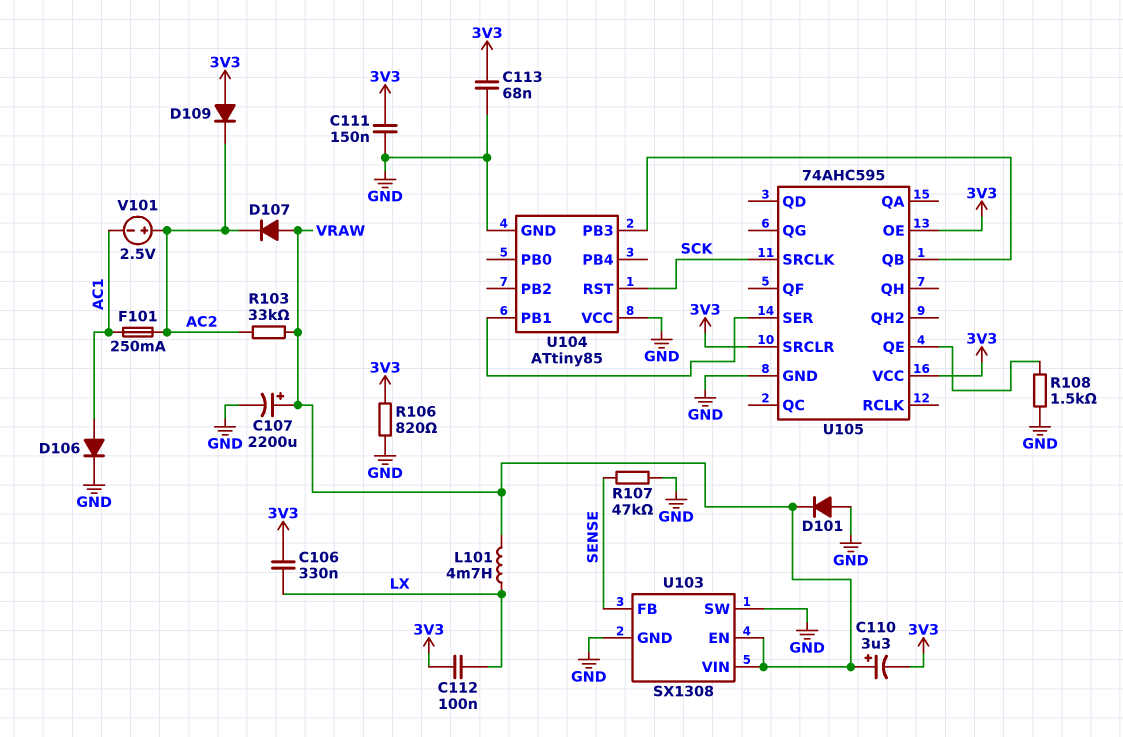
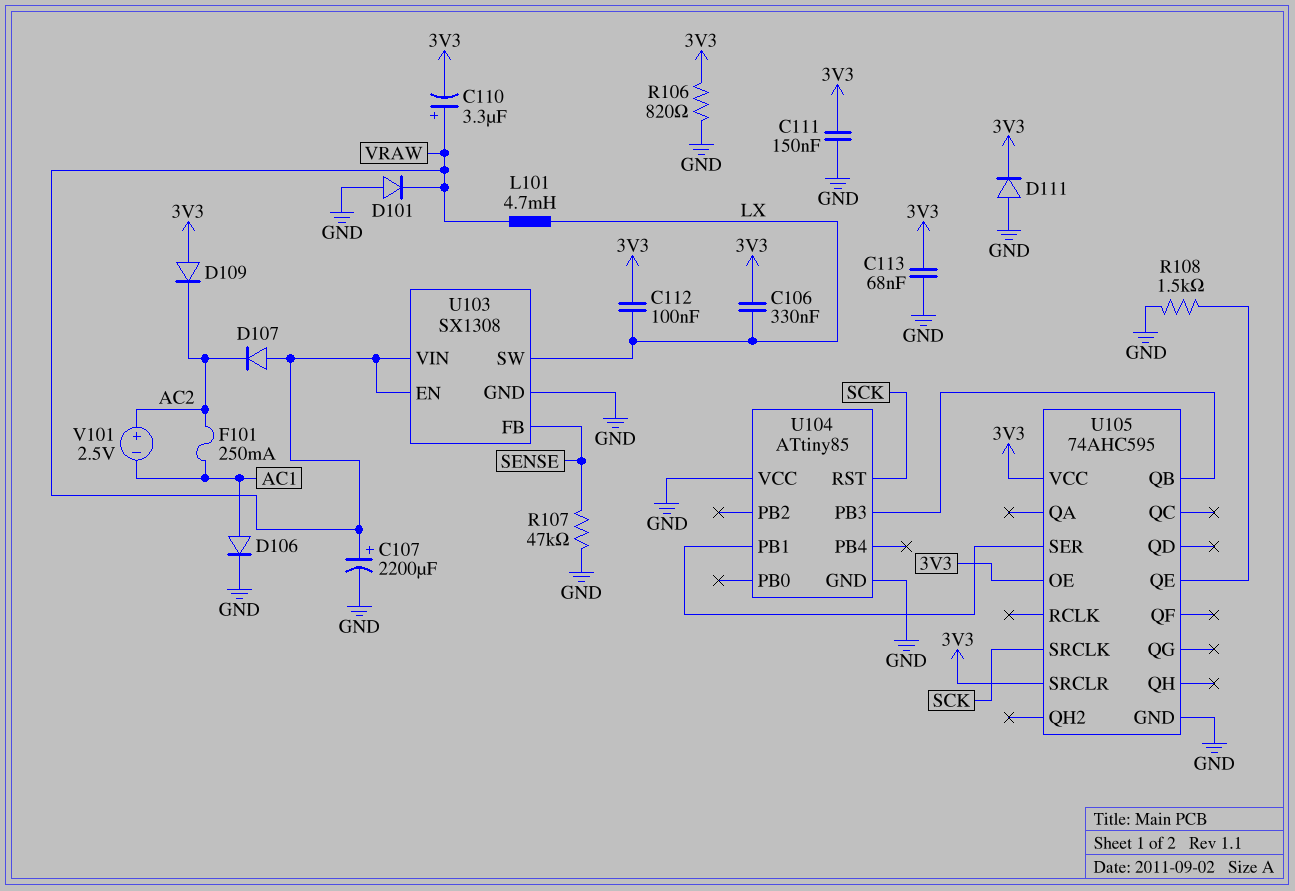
D111: none -> diode (A GND, K 3V3)
R103: 33k (AC2, VRAW) -> none
U103 pin SW: GND -> LX

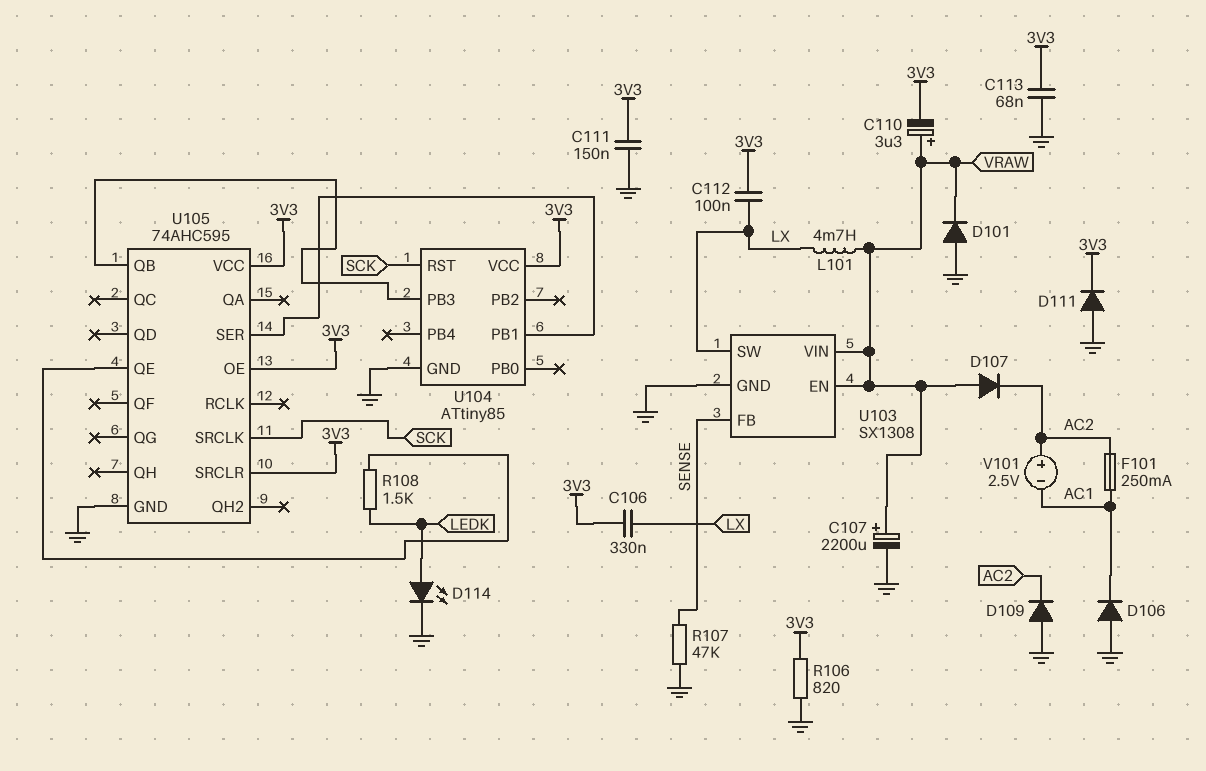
D106: diode (A AC1, K GND) -> diode (A GND, K AC1)
D109: diode (A 3V3, K AC2) -> diode (A GND, K AC2)
D114: none -> LED (A LEDK, K GND)
R108: 1.5k (GND, U105/QE) -> 1.5k (LEDK, U105/QE)
U104 pin VCC: GND -> 3V3

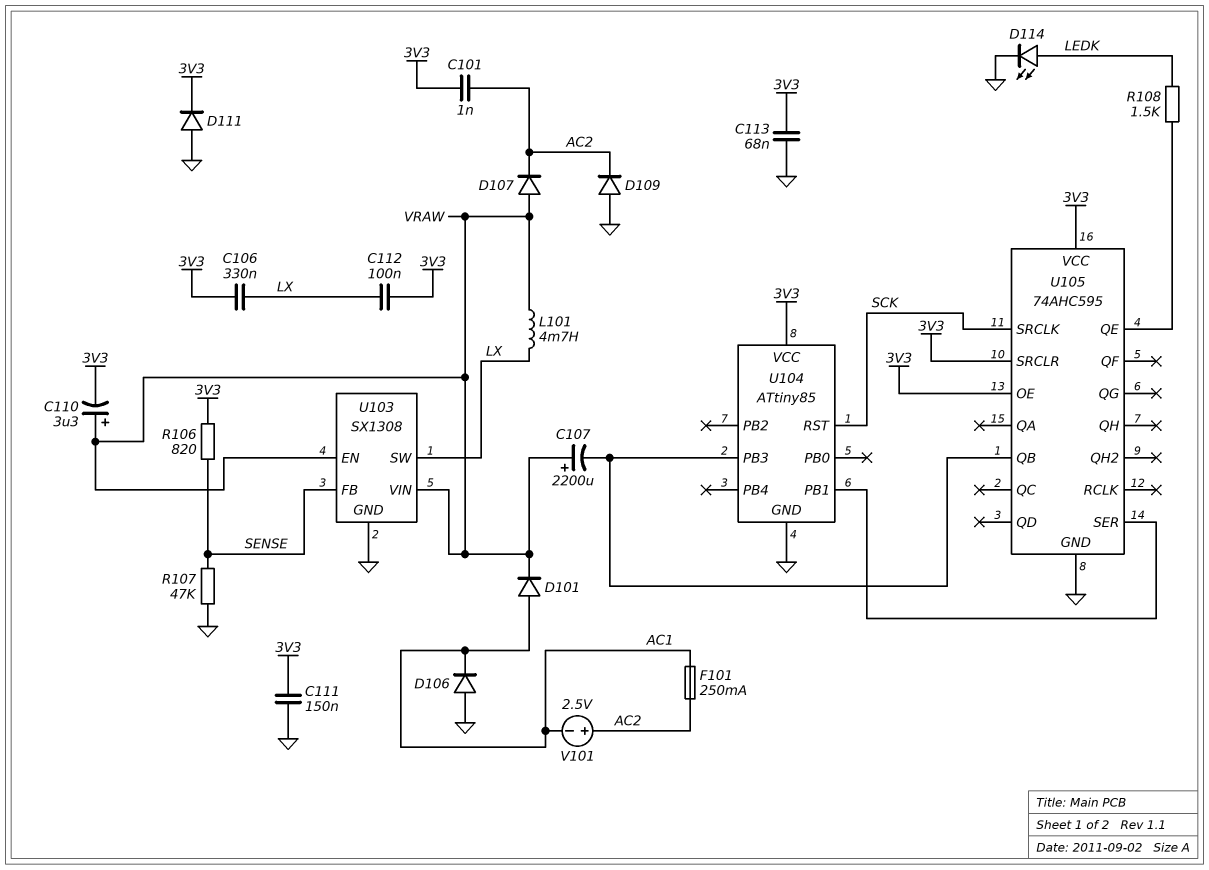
C101: none -> 1nF (3V3, AC2)
C107: 2200uF (plus VRAW, minus GND) -> 2200uF (plus VRAW, minus U104/PB3)
D101: diode (A GND, K VRAW) -> diode (A AC1, K VRAW)
R106: 820 (3V3, GND) -> 820 (3V3, SENSE)

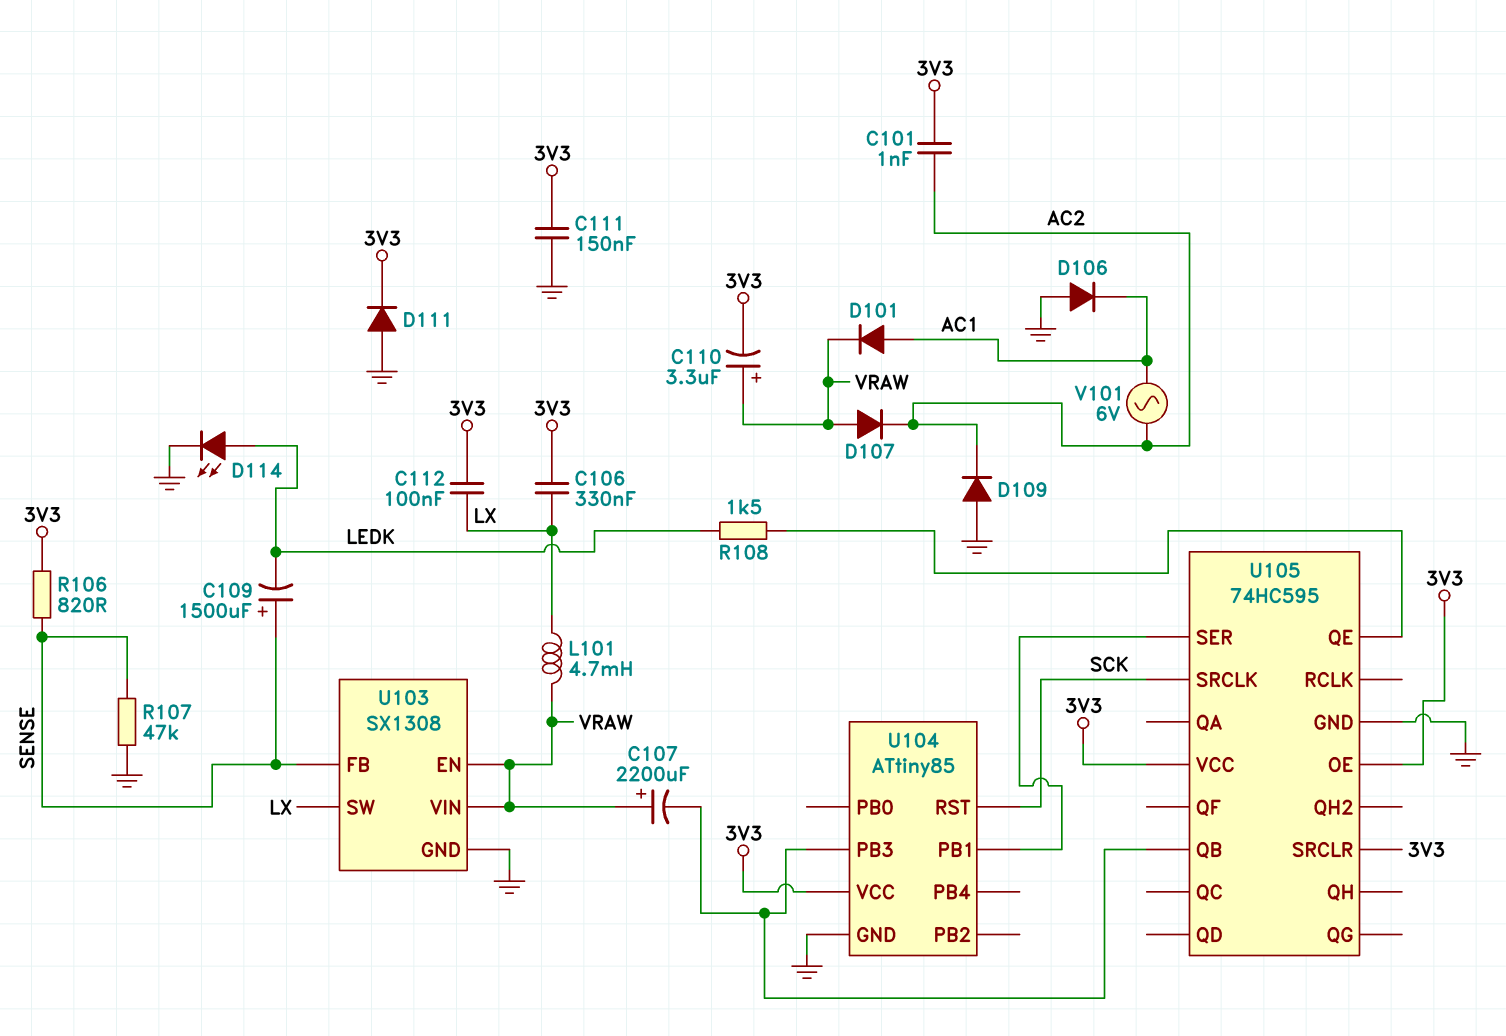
C109: none -> 1500uF (plus SENSE, minus LEDK)
C113: 68nF (3V3, GND) -> none
F101: 250mA (AC1, AC2) -> none
U105: 74AHC595 -> 74HC595
V101: 2.5V (plus AC2, minus AC1) -> AC 6V (AC1, AC2)

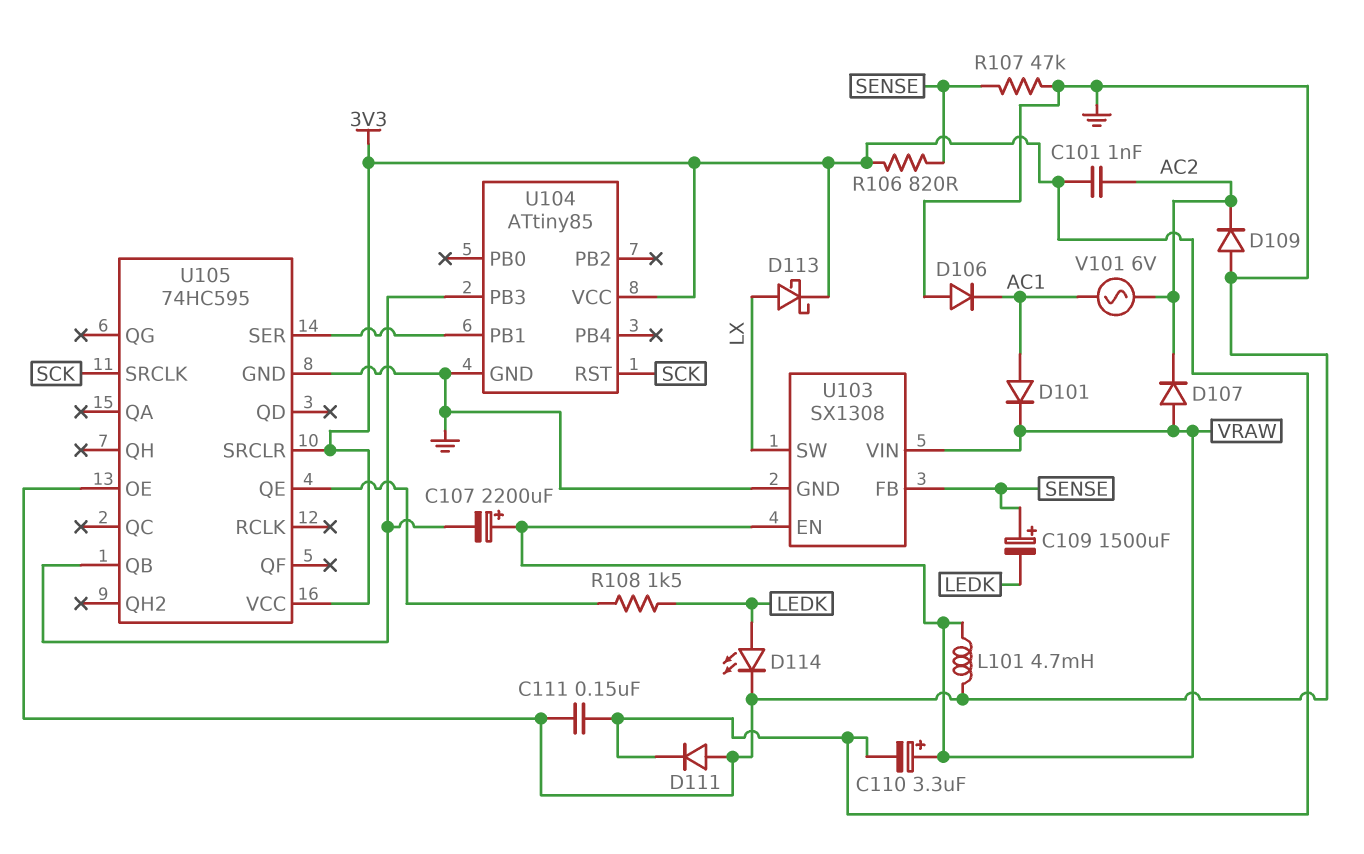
C106: 330nF (3V3, LX) -> none
C112: 100nF (3V3, LX) -> none
D113: none -> schottky (A LX, K 3V3)
L101: 4.7mH (LX, VRAW) -> 4.7mH (GND, VRAW)
U105 pin OE: 3V3 -> GND

